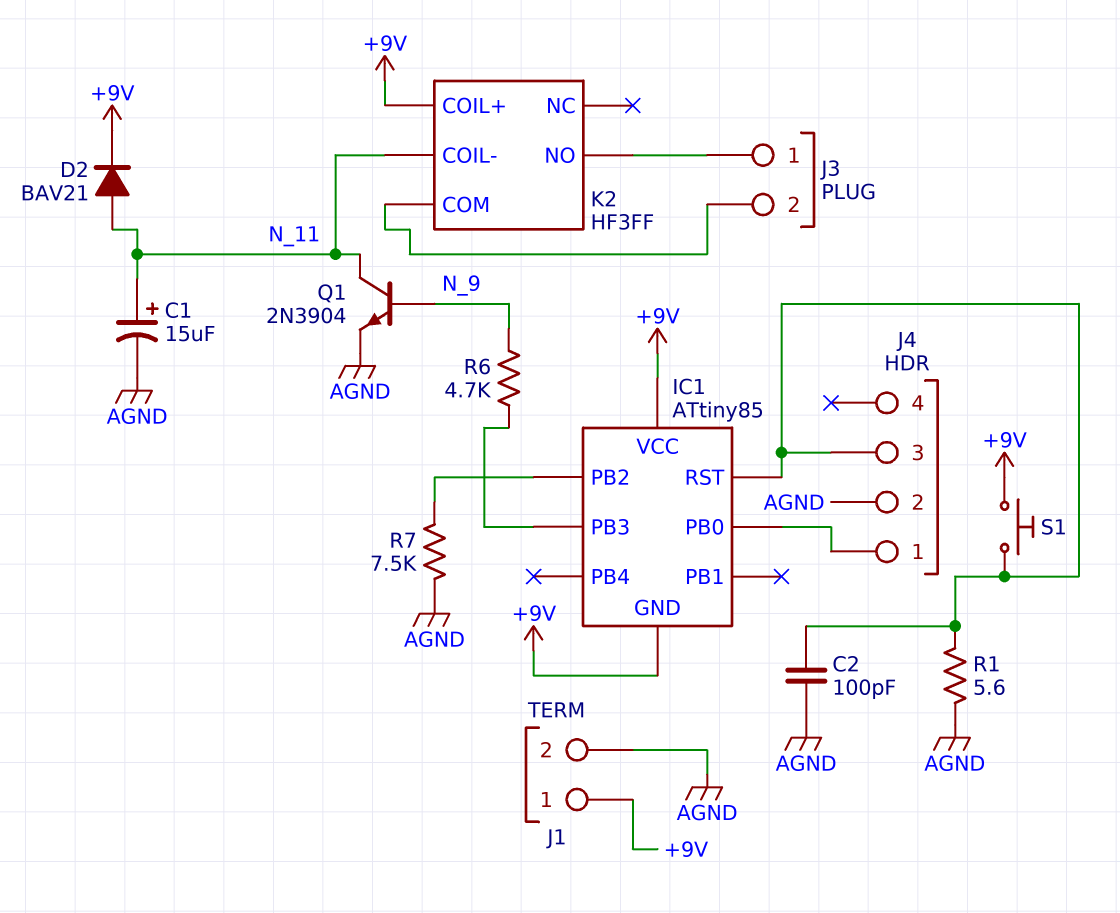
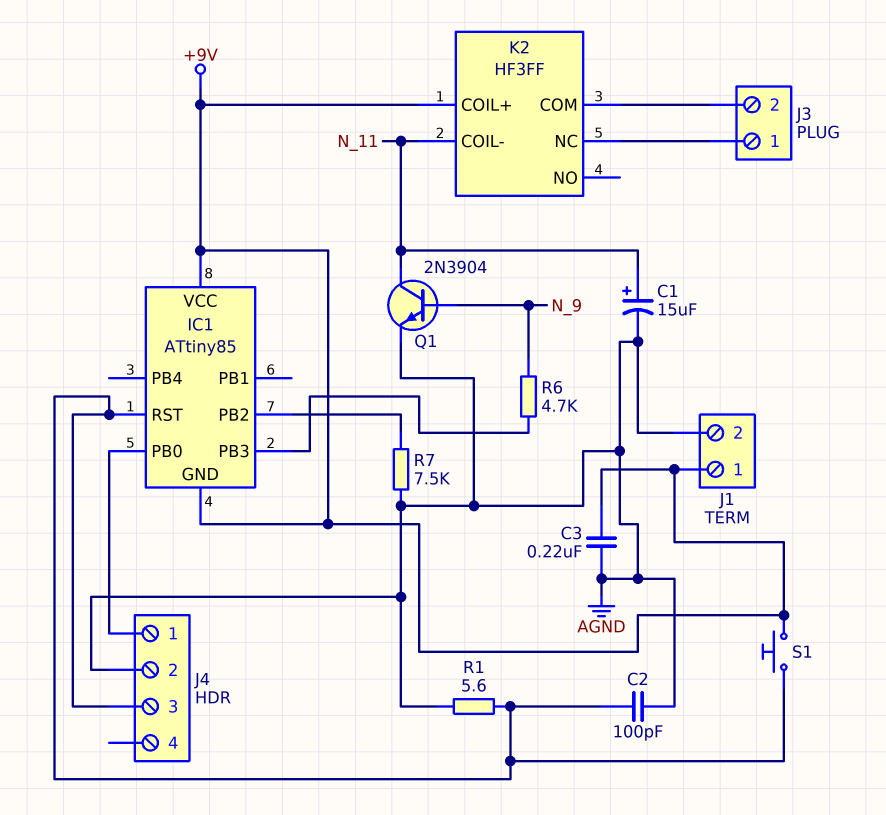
C3: none -> 220nF (+9V, AGND)
D2: diode BAV21 (A N_11, K +9V) -> none
K2 pin NC: none -> J3/1
K2 pin NO: J3/1 -> none

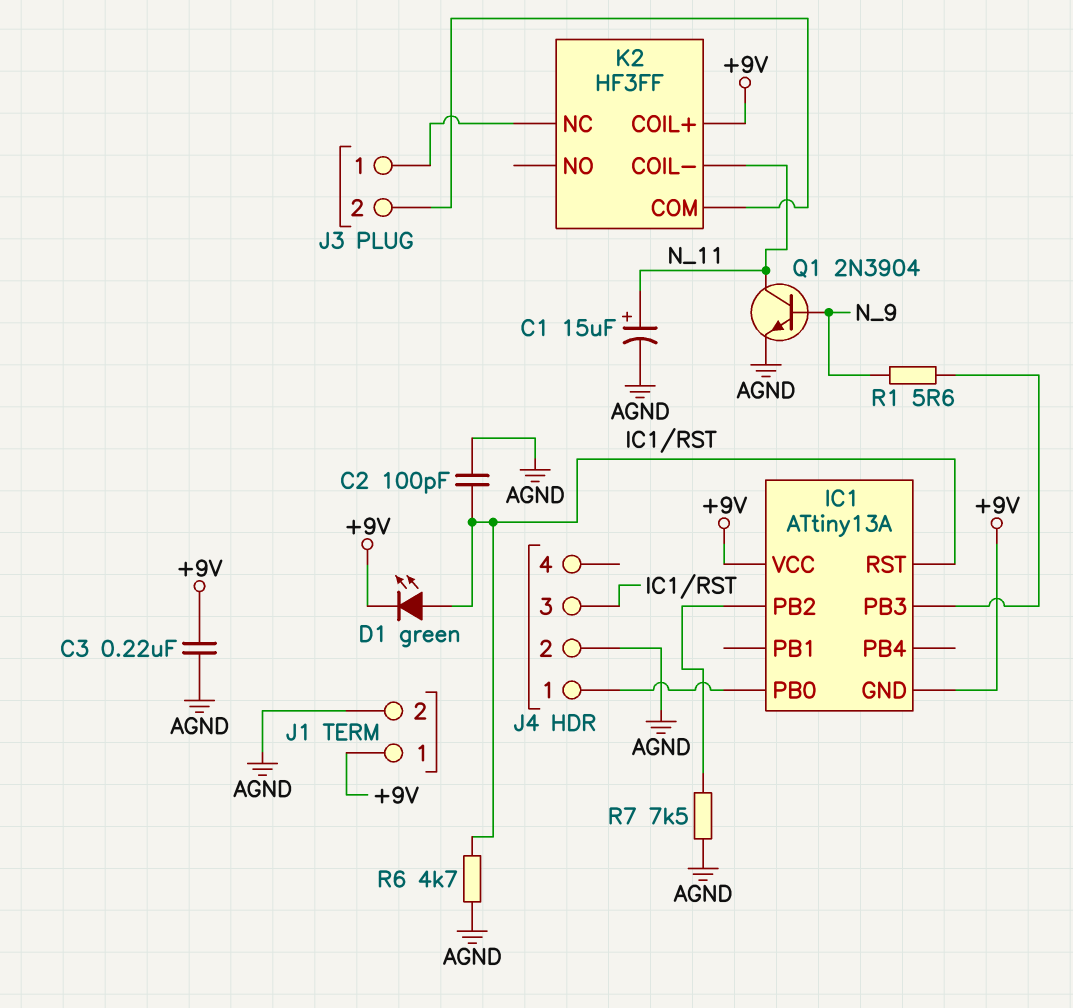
D1: none -> LED green (A IC1/RST, K +9V)
IC1: ATtiny85 -> ATtiny13A
R1: 5.6 (AGND, IC1/RST) -> 5.6 (IC1/PB3, N_9)
R6: 4.7k (IC1/PB3, N_9) -> 4.7k (AGND, IC1/RST)
S1: button (+9V, IC1/RST) -> none

